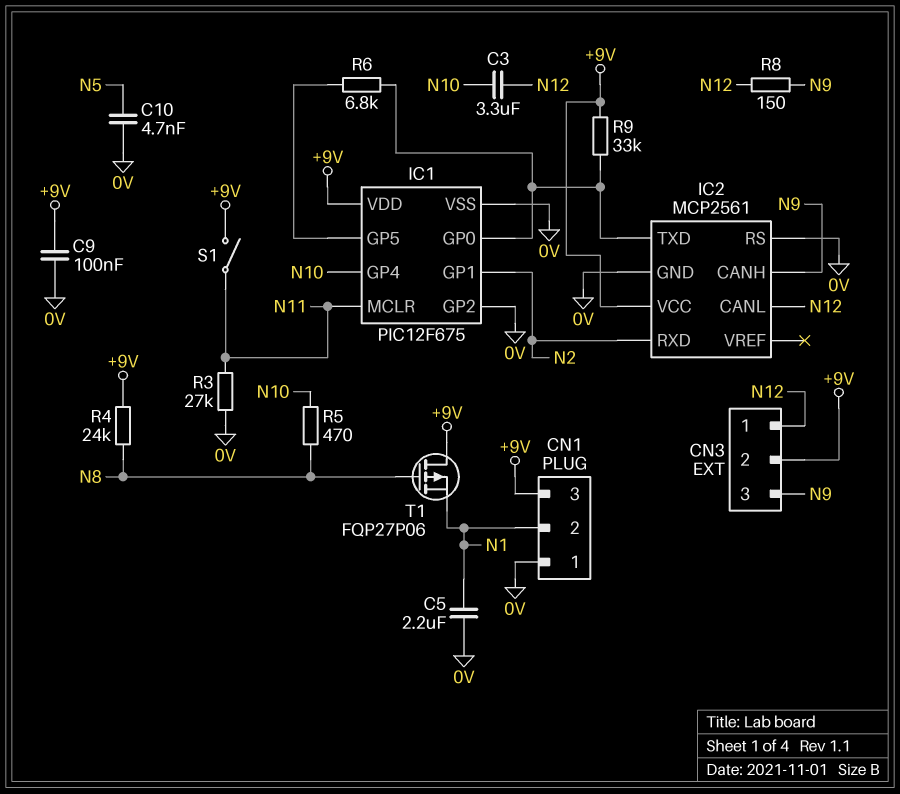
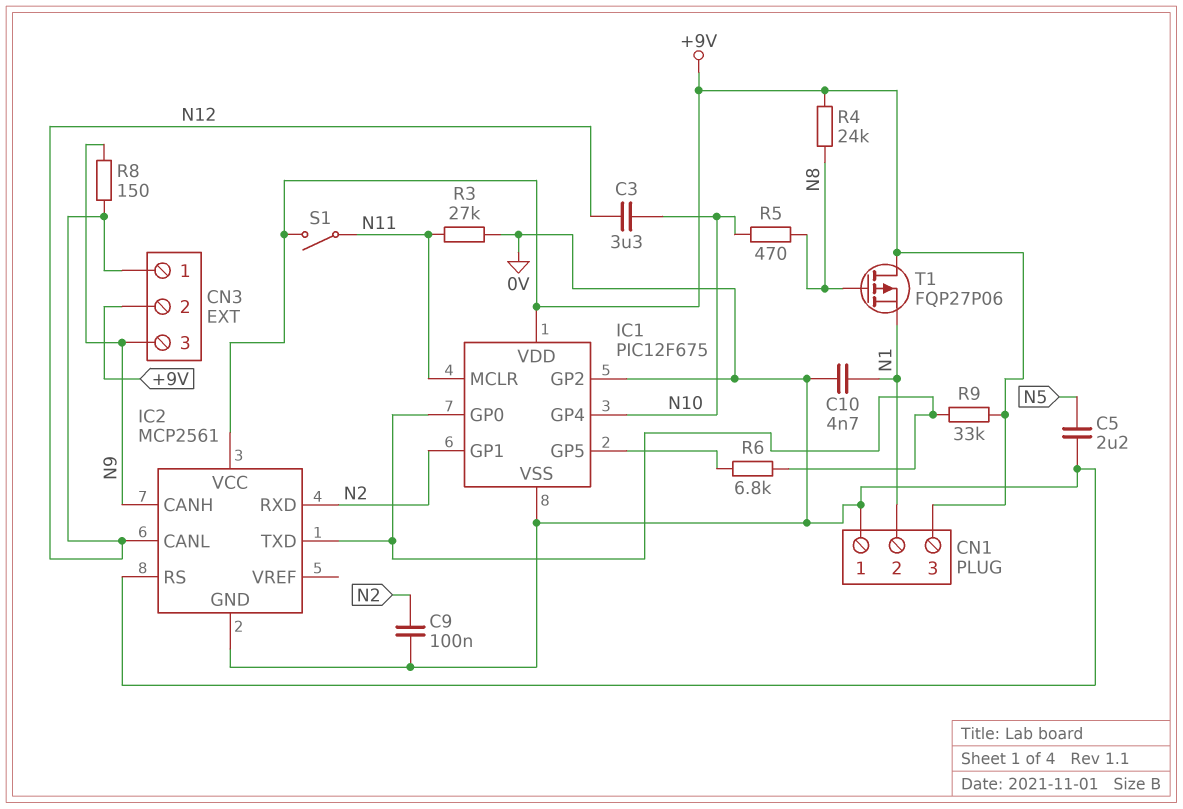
C5: 2.2uF (0V, N1) -> 2.2uF (0V, N5)
C9: 100nF (+9V, 0V) -> 100nF (0V, N2)
C10: 4.7nF (0V, N5) -> 4.7nF (0V, N1)

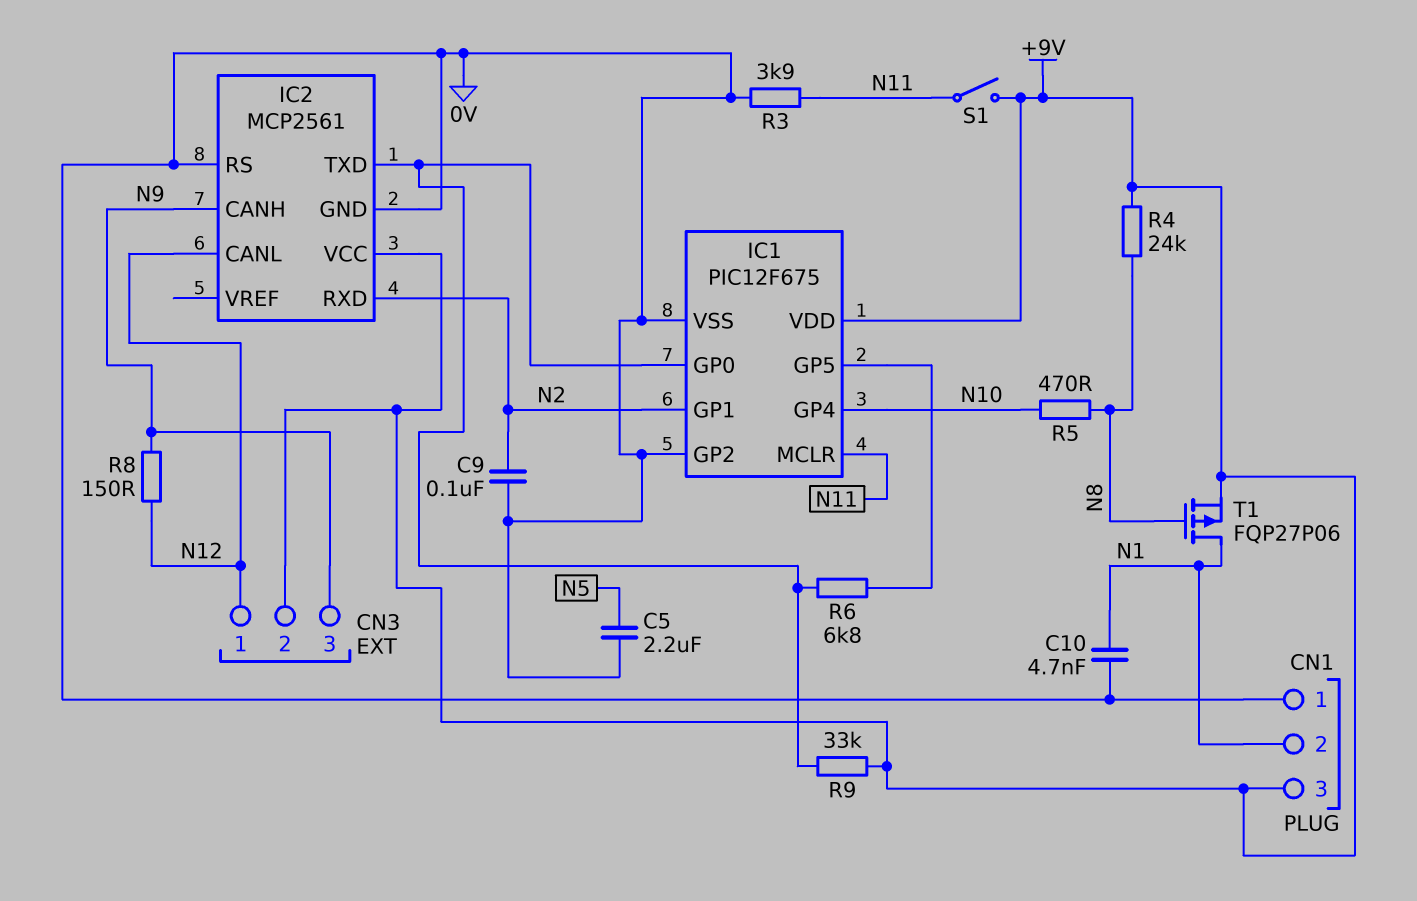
C3: 3.3uF (N10, N12) -> none
R3: 27k (0V, N11) -> 3.9k (0V, N11)
T1: PMOS FQP27P06 (G N8, D +9V, S N1) -> PMOS FQP27P06 (G N8, D N1, S +9V)

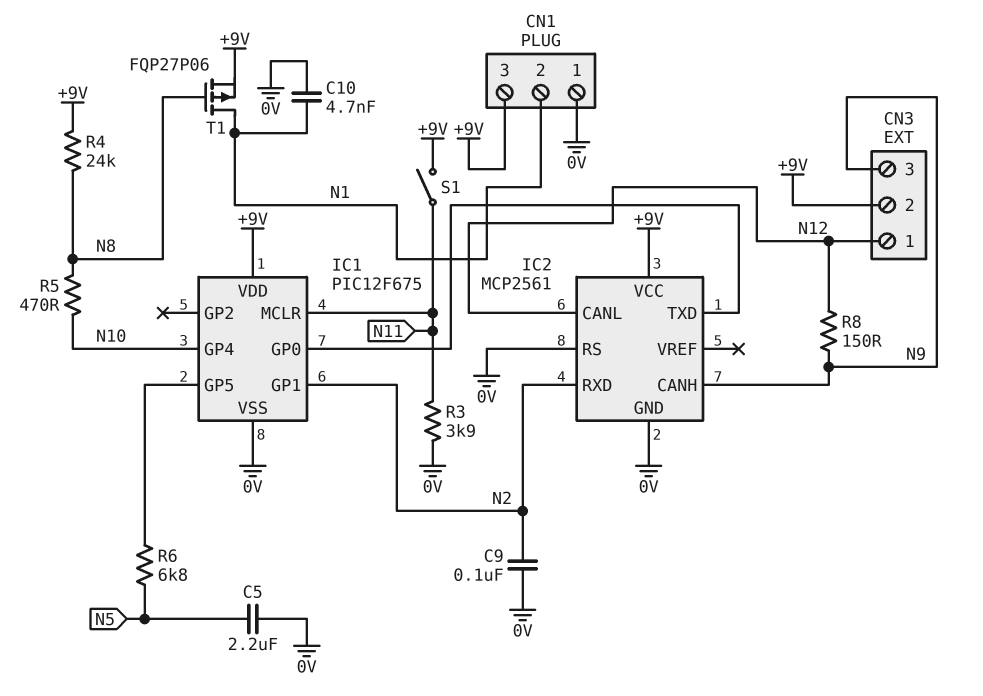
IC1 pin GP2: 0V -> none
R6: 6.8k (IC1/GP0, IC1/GP5) -> 6.8k (IC1/GP5, N5)
R9: 33k (+9V, IC1/GP0) -> none

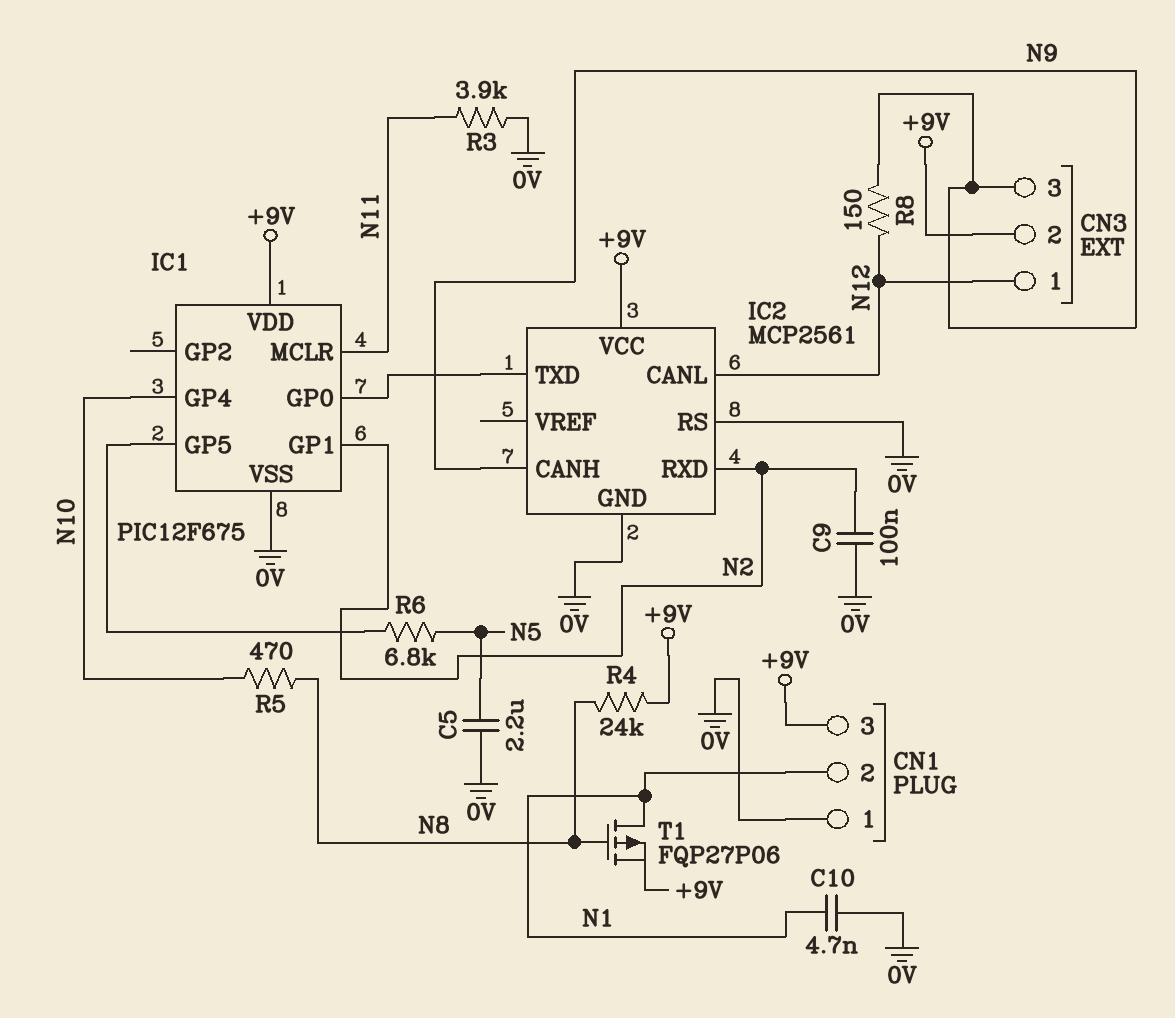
S1: switch (+9V, N11) -> none

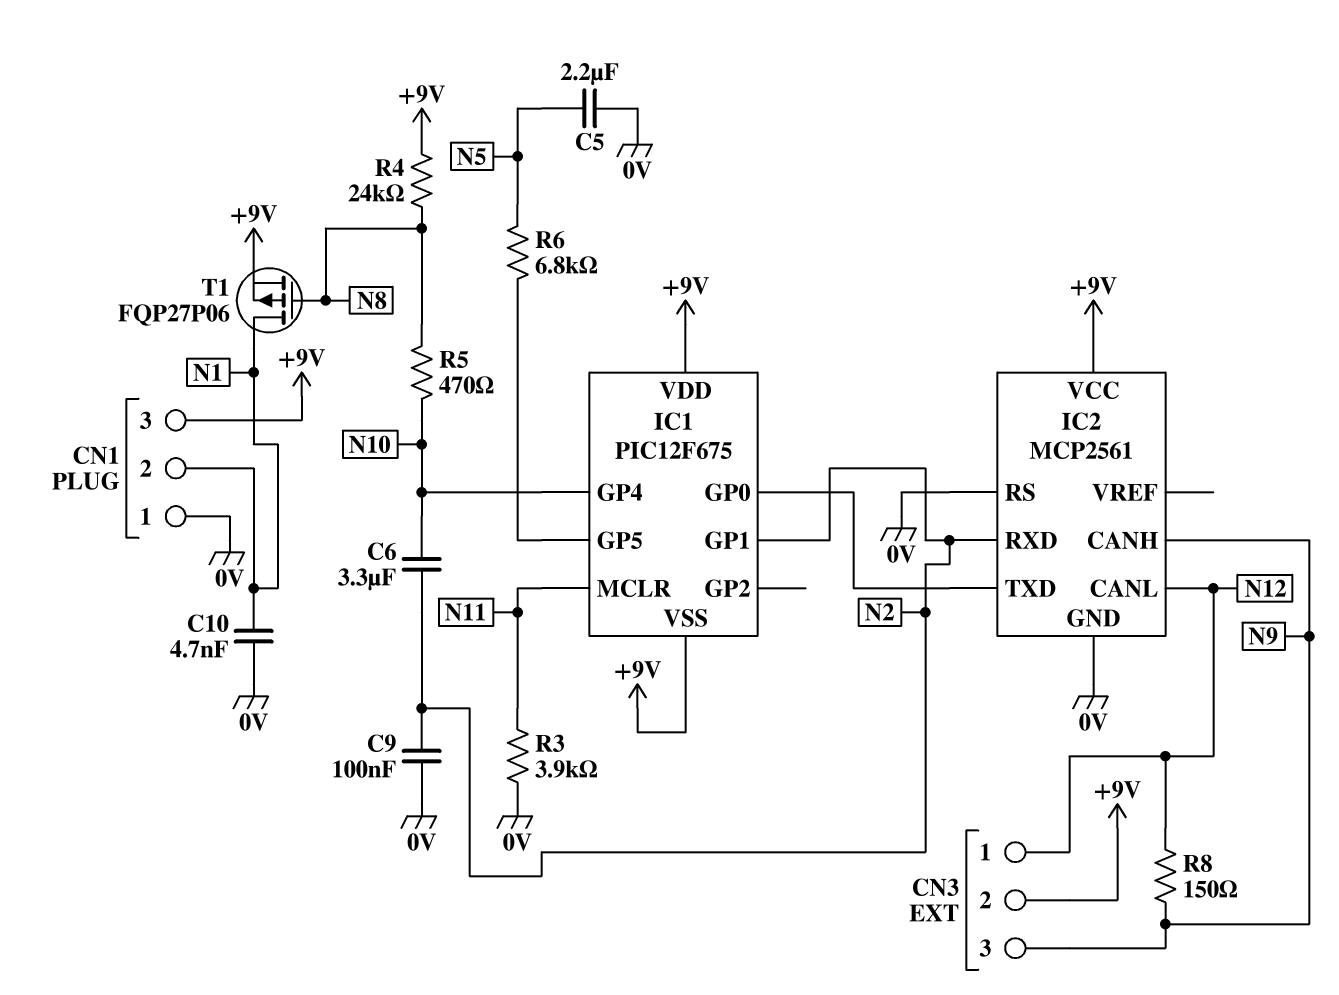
C6: none -> 3.3uF (N2, N10)
IC1 pin VSS: 0V -> +9V

